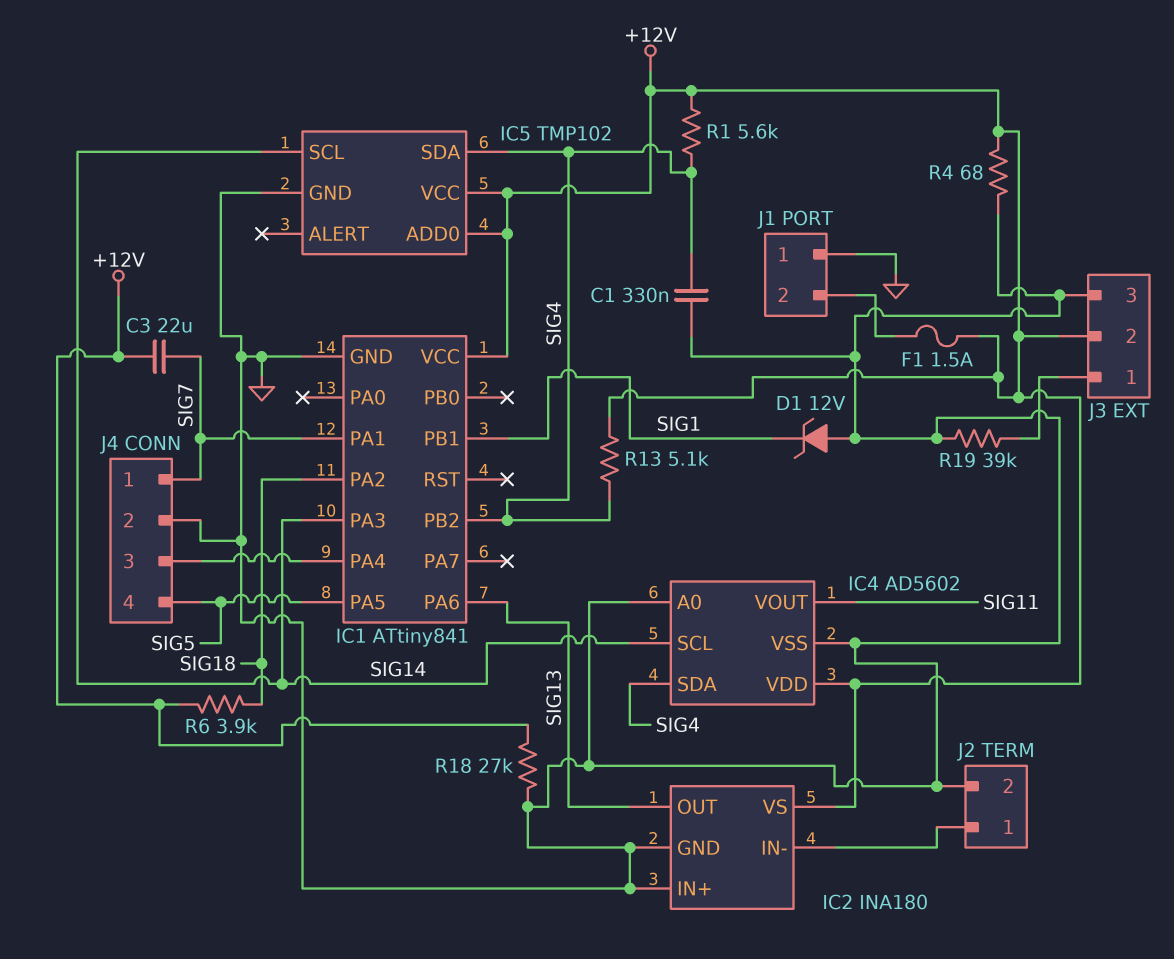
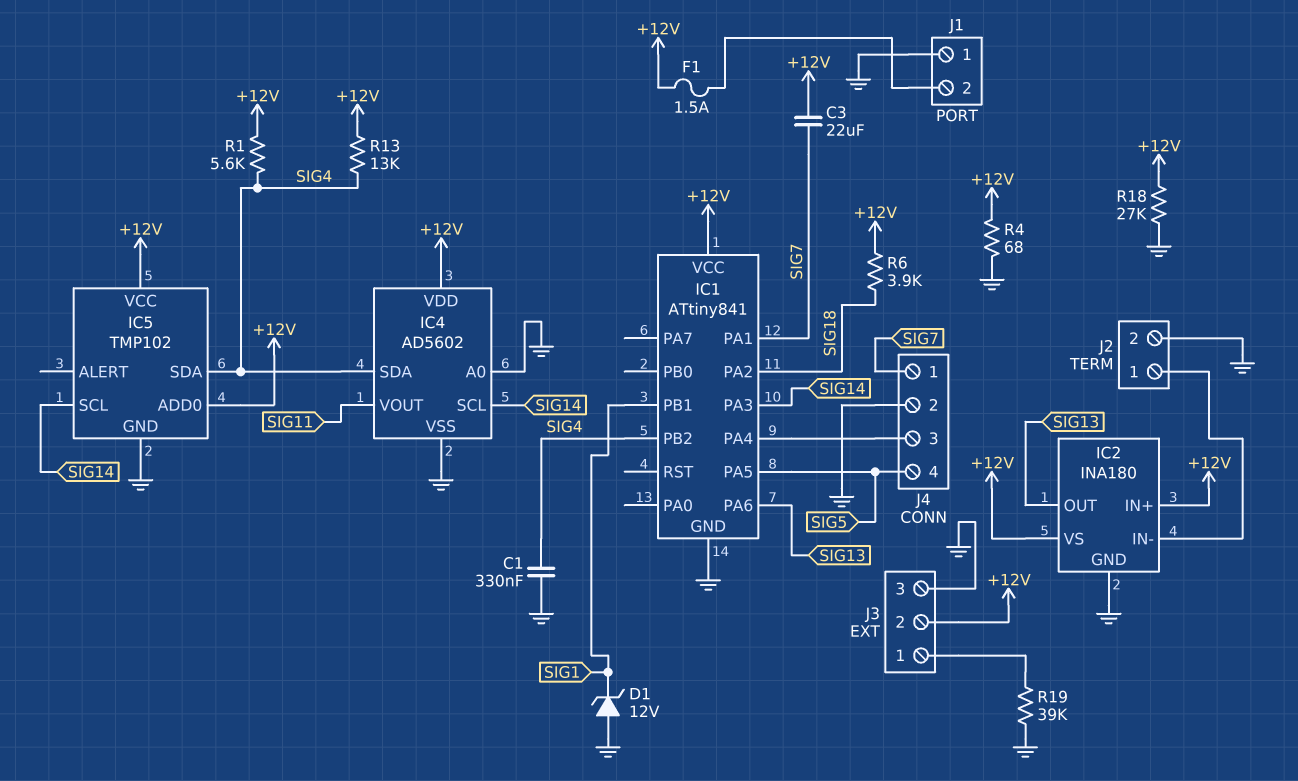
IC2 pin IN+: GND -> +12V
R13: 5.1k (+12V, SIG4) -> 13k (+12V, SIG4)

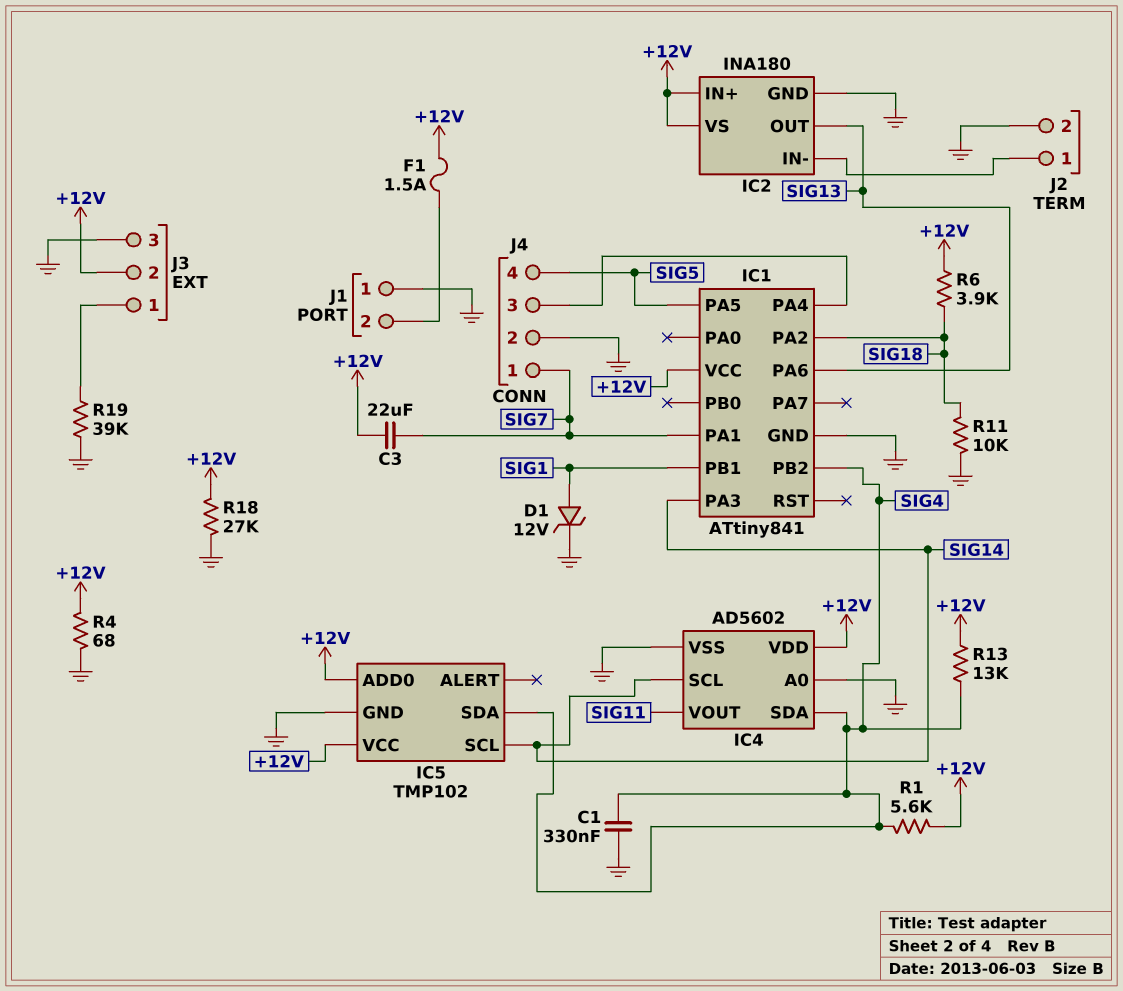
D1: zener 12V (A GND, K SIG1) -> zener 12V (A SIG1, K GND)
R11: none -> 10k (GND, SIG18)

